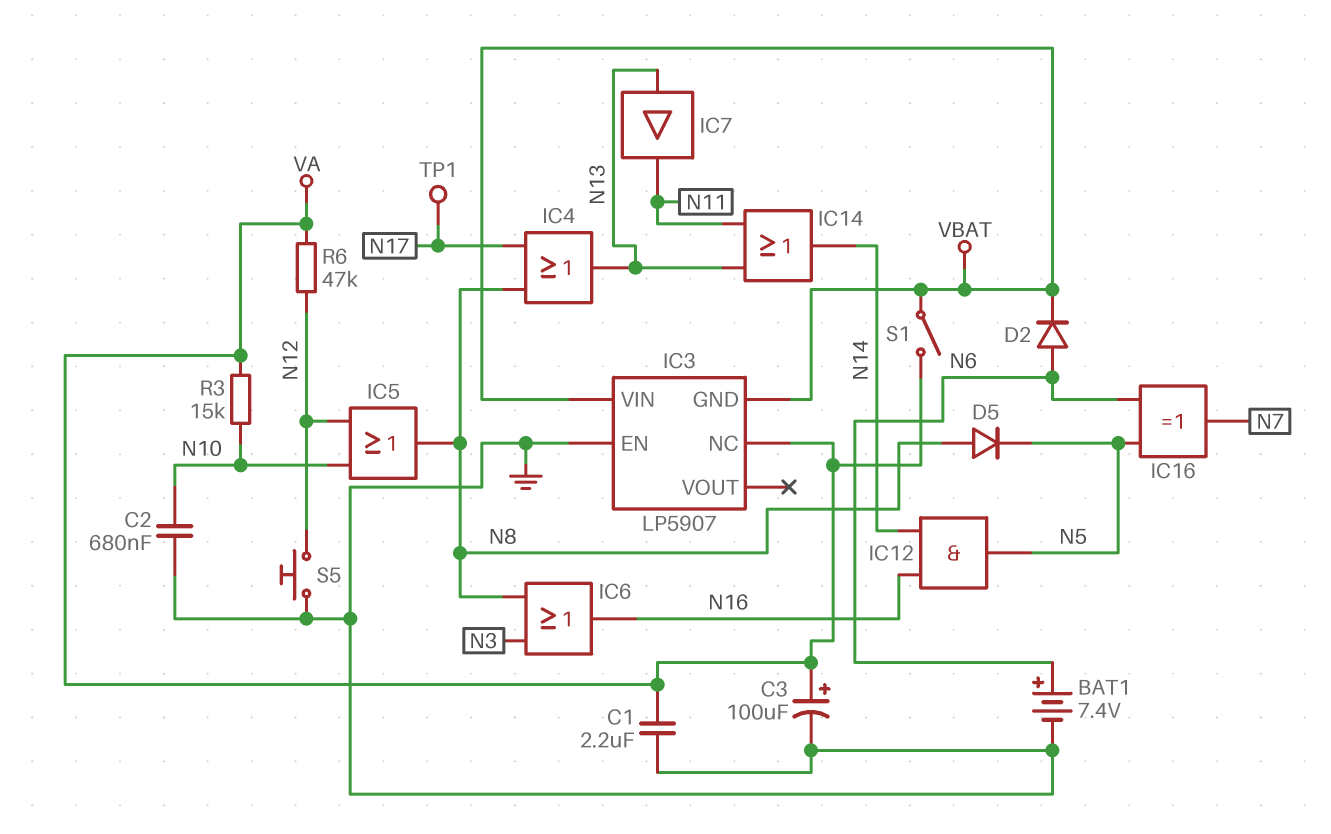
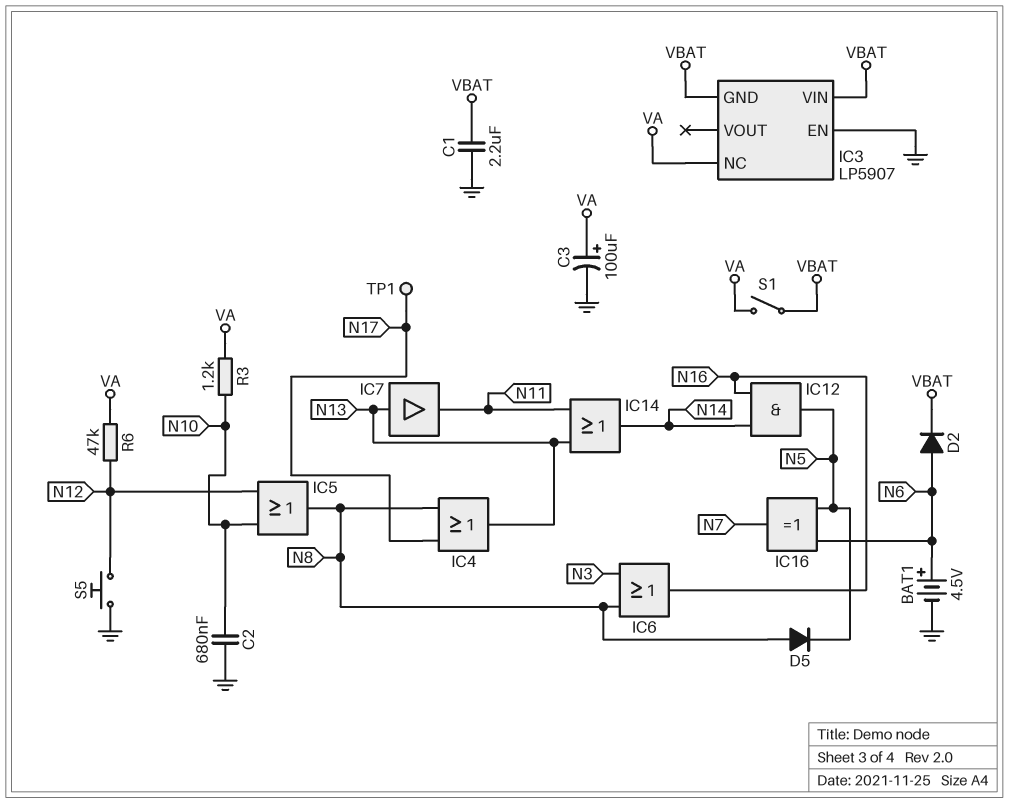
BAT1: 7.4V (plus N6, minus GND) -> 4.5V (plus N6, minus GND)
C1: 2.2uF (GND, VA) -> 2.2uF (GND, VBAT)
R3: 15k (N10, VA) -> 1.2k (N10, VA)

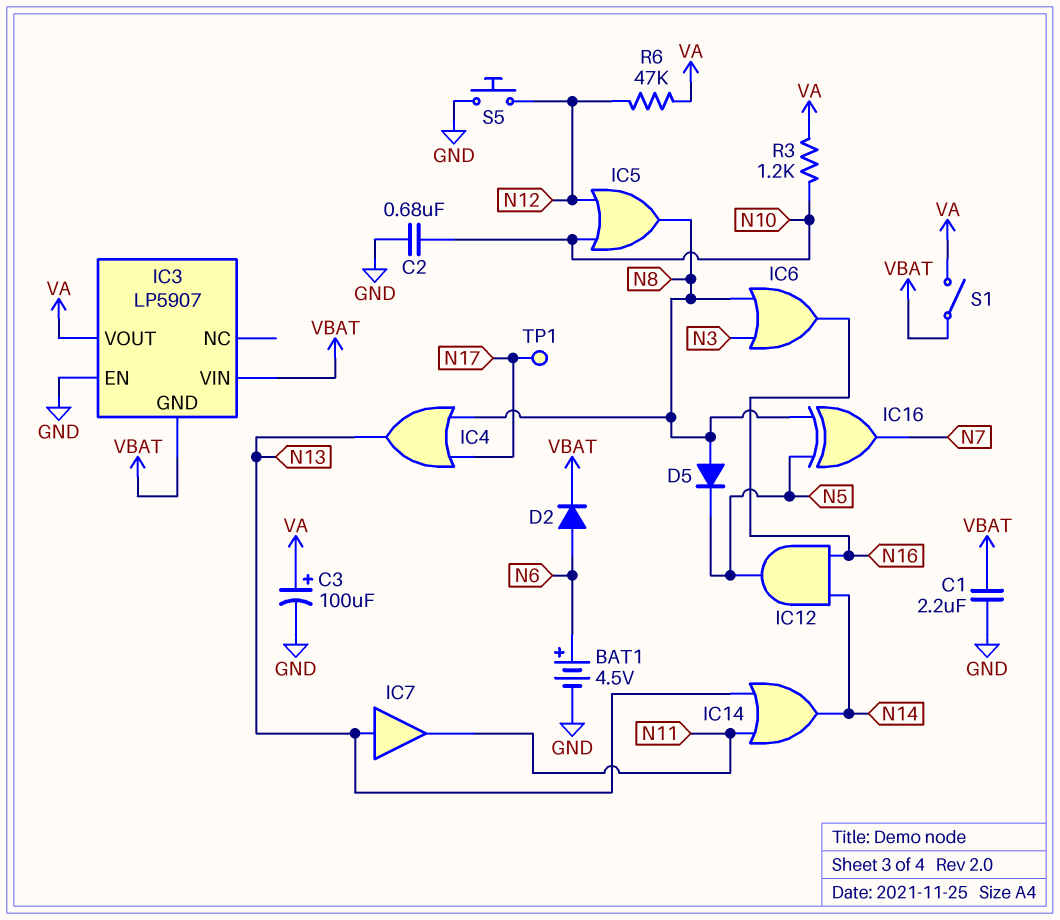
IC3 pin NC: VA -> none
IC3 pin VOUT: none -> VA
IC16: XOR (in N5, in N6, out N7) -> XOR (in N5, in N8, out N7)

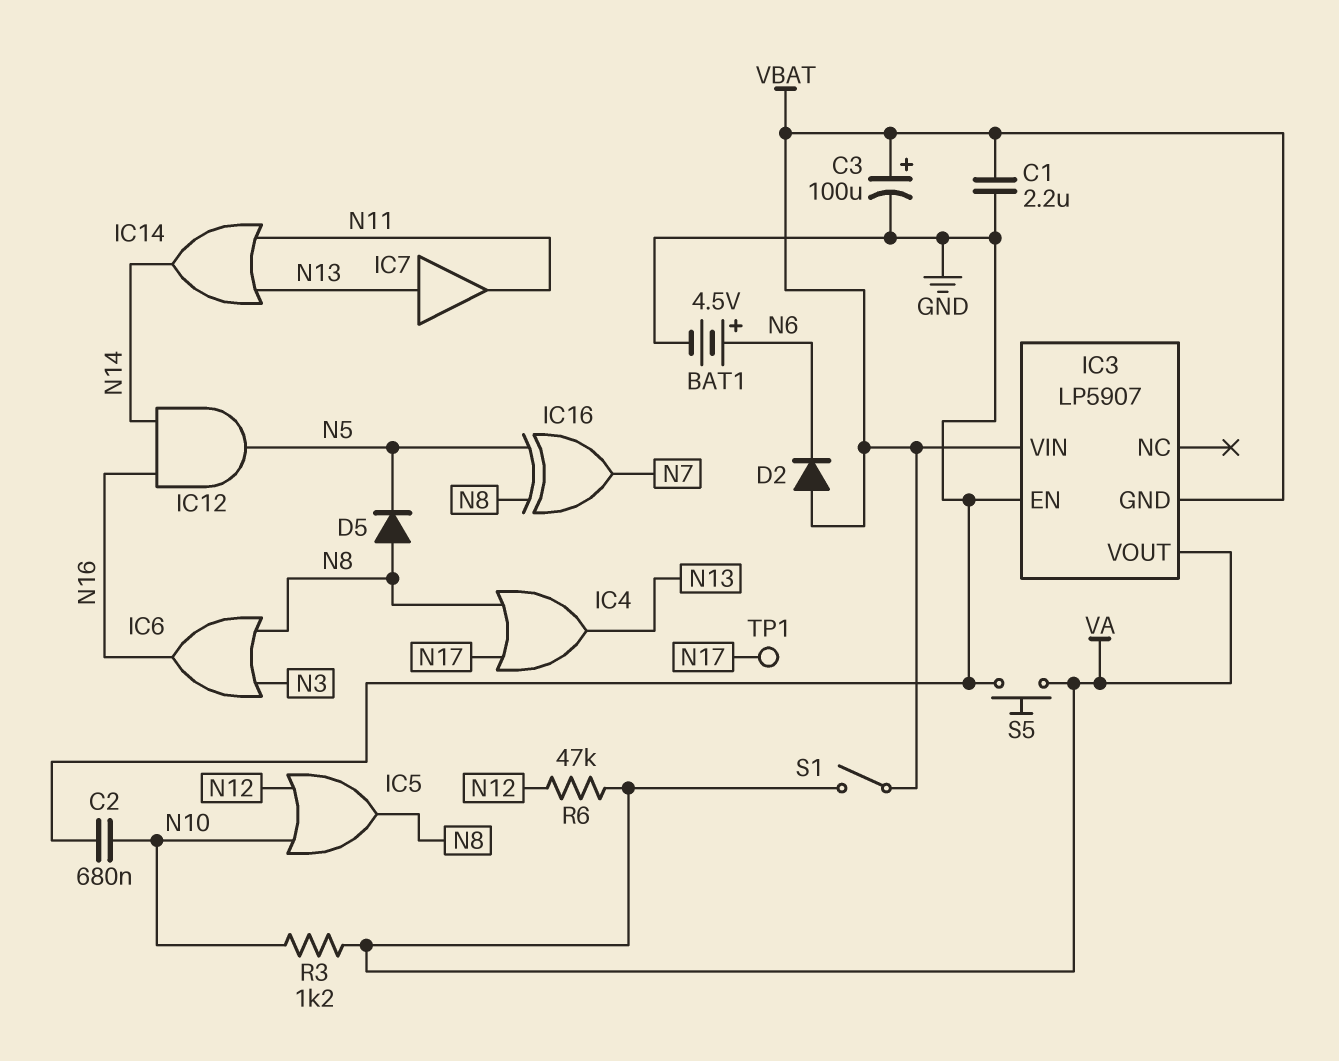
C3: 100uF (plus VA, minus GND) -> 100uF (plus VBAT, minus GND)
D2: diode (A N6, K VBAT) -> diode (A VBAT, K N6)
S5: button (GND, N12) -> button (GND, VA)

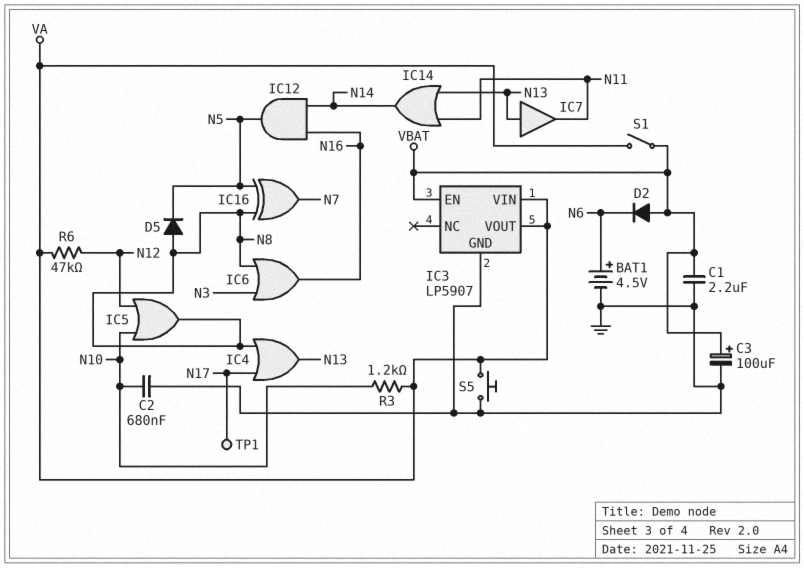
IC3 pin EN: GND -> VBAT
IC3 pin GND: VBAT -> GND
IC3 pin VIN: VBAT -> VA

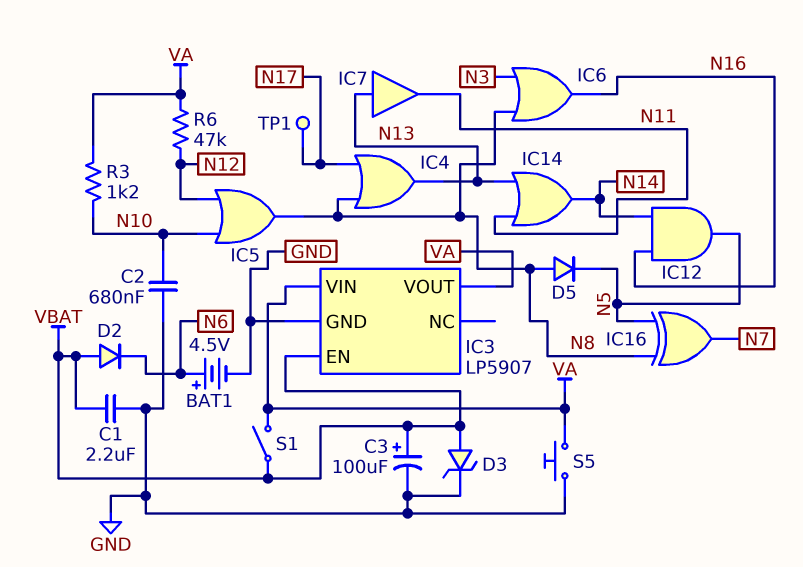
D3: none -> zener (A VBAT, K GND)

